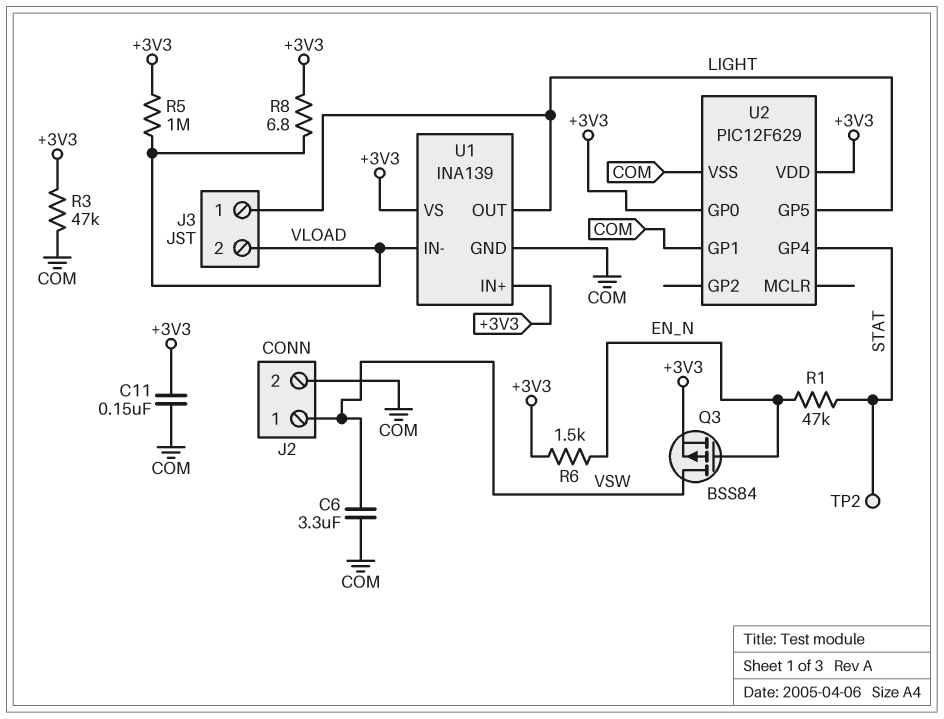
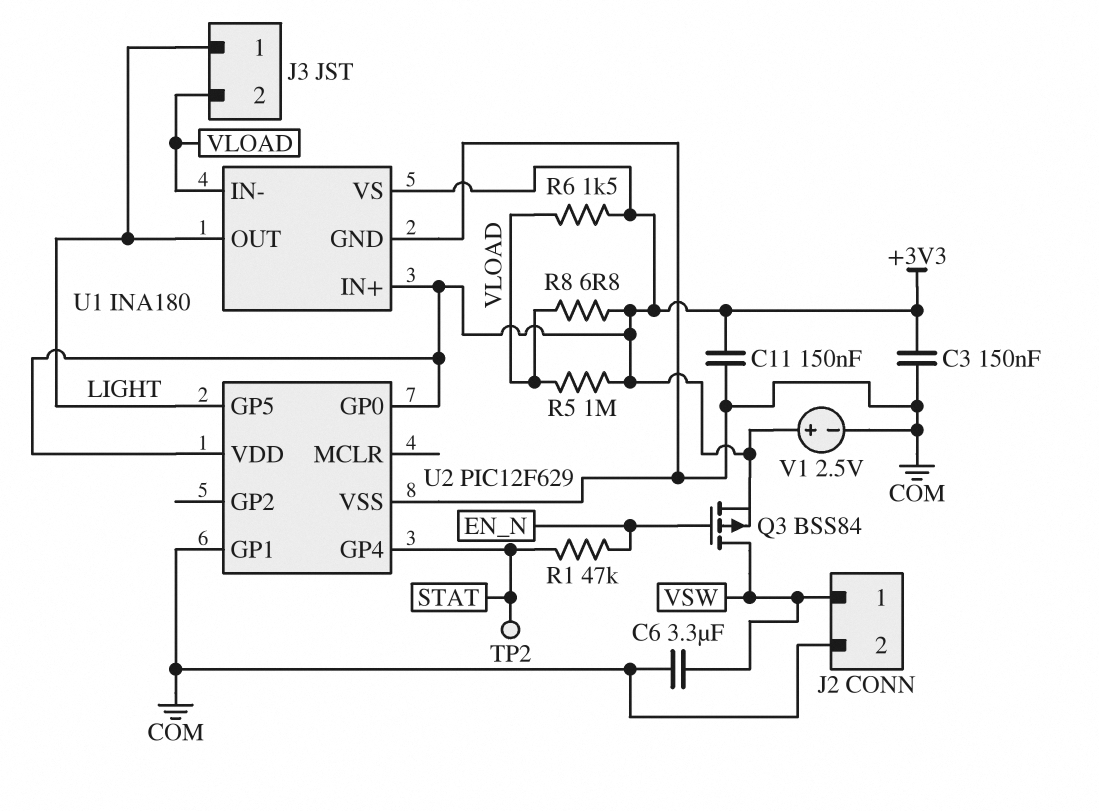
C3: none -> 150nF (+3V3, COM)
R3: 47k (+3V3, COM) -> none
R6: 1.5k (+3V3, EN_N) -> 1.5k (+3V3, VLOAD)
U1: INA139 -> INA180
V1: none -> 2.5V (plus +3V3, minus COM)

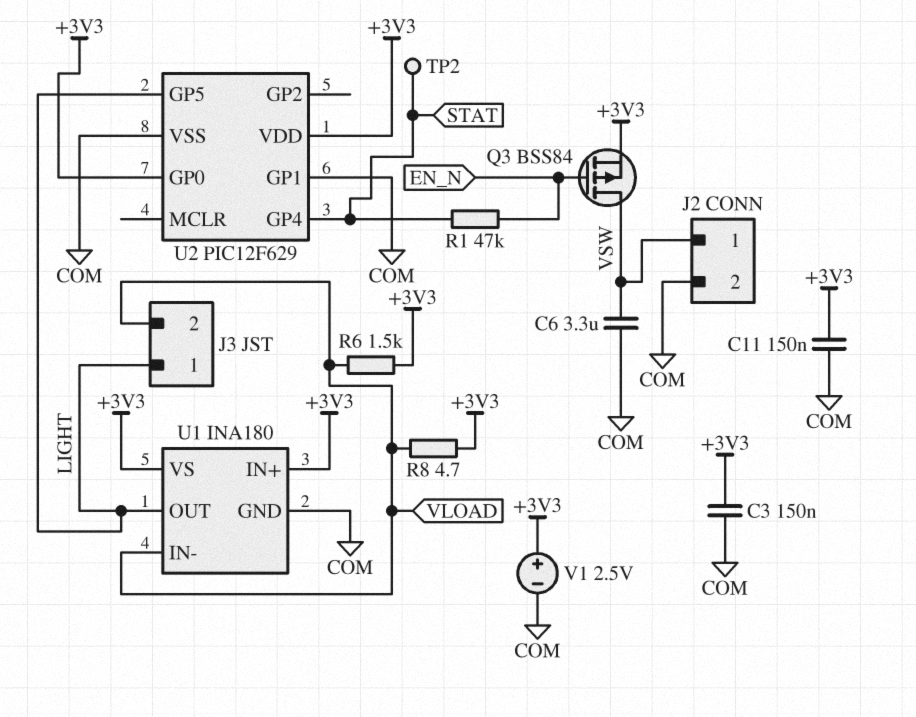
R5: 1M (+3V3, VLOAD) -> none
R8: 6.8 (+3V3, VLOAD) -> 4.7 (+3V3, VLOAD)

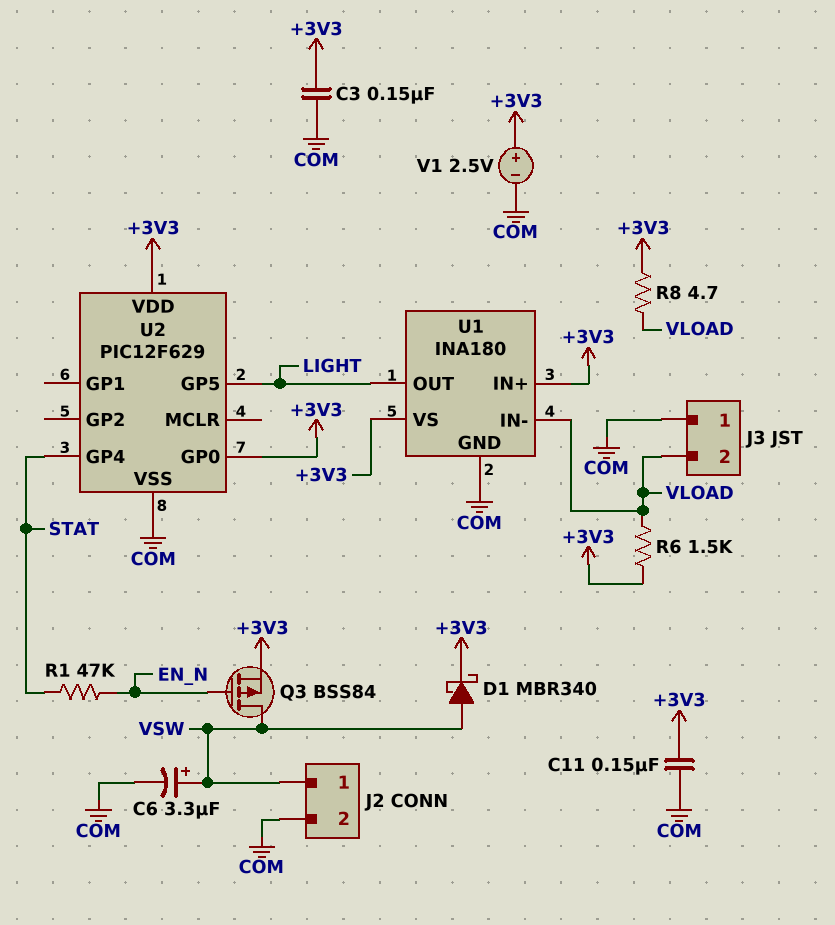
C6: 3.3uF (COM, VSW) -> 3.3uF (plus VSW, minus COM)
D1: none -> schottky MBR340 (A VSW, K +3V3)
J3 pin 1: LIGHT -> COM
TP2: test point (STAT) -> none
U2 pin GP1: COM -> none

